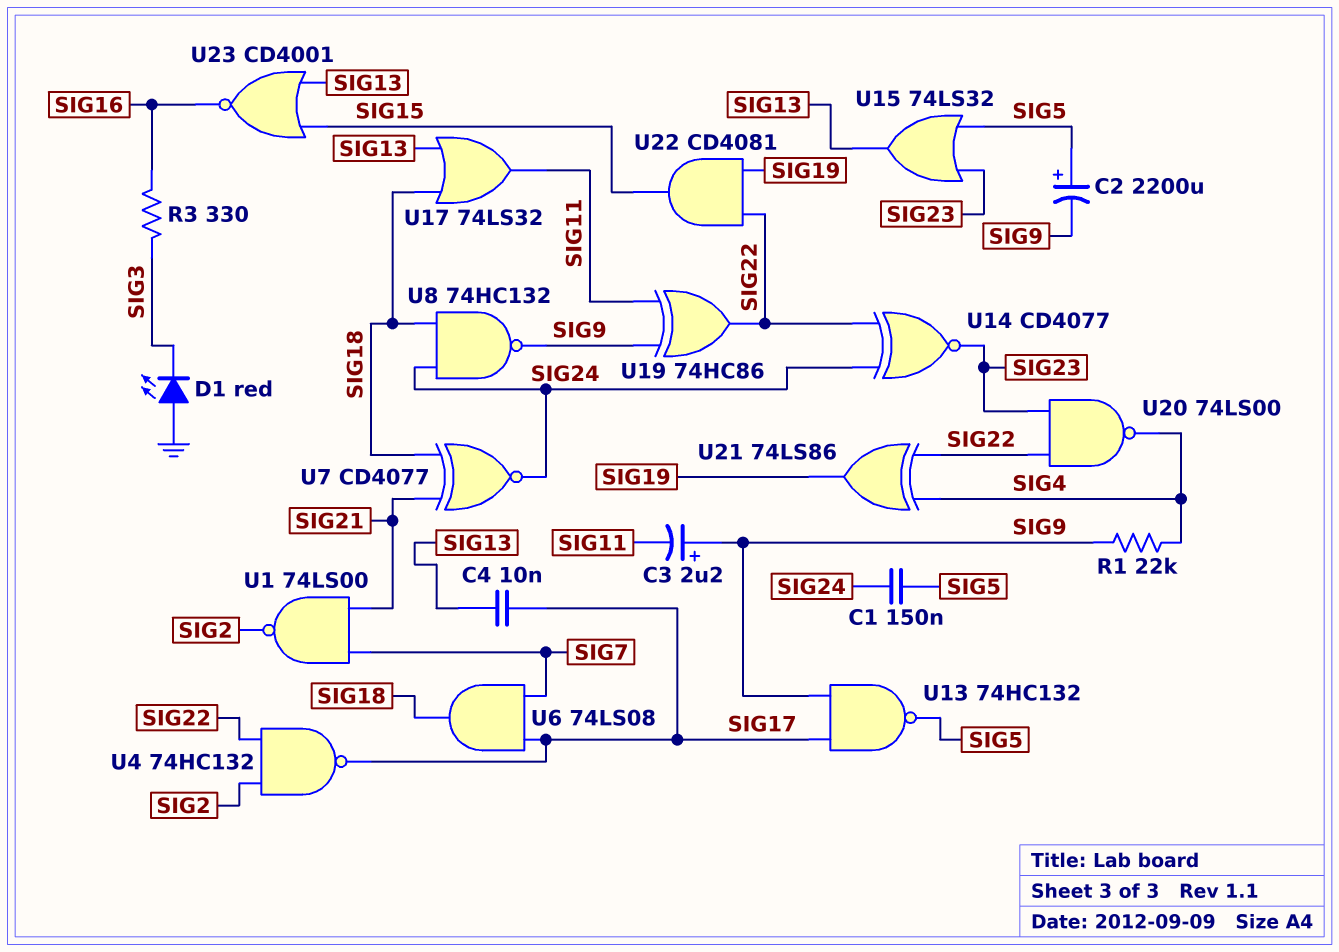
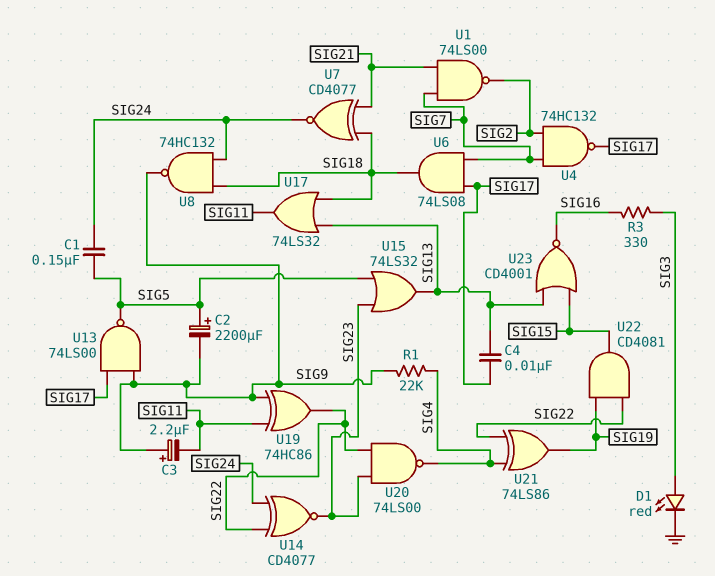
D1: LED red (A GND, K SIG3) -> LED red (A SIG3, K GND)
U4: NAND 74HC132 (in SIG2, in SIG22, out SIG17) -> NAND 74HC132 (in SIG2, in SIG7, out SIG17)
U13: NAND 74HC132 (in SIG9, in SIG17, out SIG5) -> NAND 74LS00 (in SIG9, in SIG17, out SIG5)

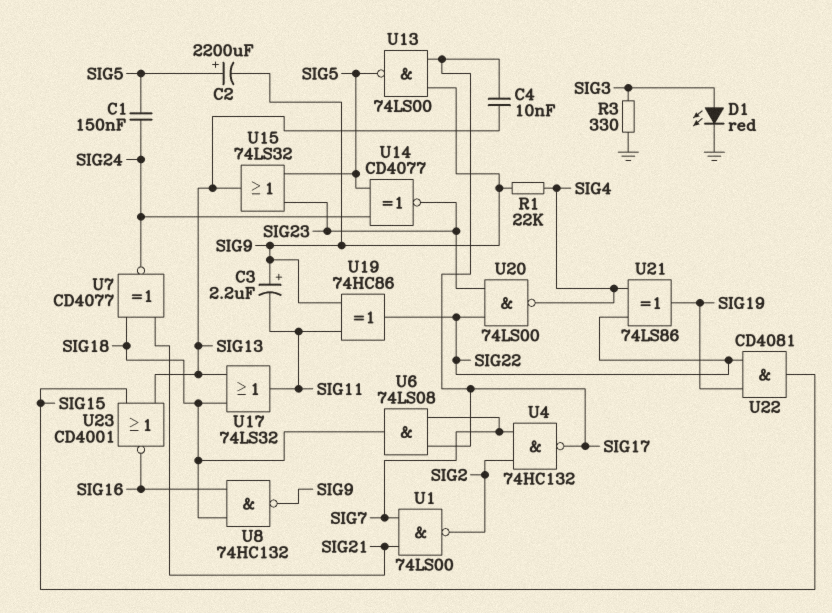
R3: 330 (SIG3, SIG16) -> 330 (GND, SIG3)
U8: NAND 74HC132 (in SIG18, in SIG24, out SIG9) -> NAND 74HC132 (in SIG16, in SIG18, out SIG9)
U14: XNOR CD4077 (in SIG22, in SIG24, out SIG23) -> XNOR CD4077 (in SIG5, in SIG24, out SIG23)

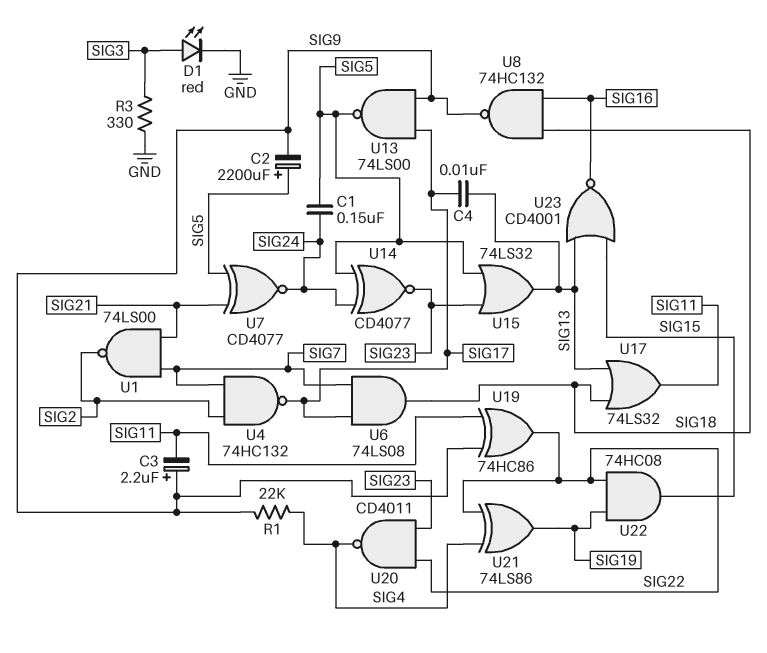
U7: XNOR CD4077 (in SIG18, in SIG21, out SIG24) -> XNOR CD4077 (in SIG5, in SIG21, out SIG24)
U20: NAND 74LS00 (in SIG22, in SIG23, out SIG4) -> NAND CD4011 (in SIG22, in SIG23, out SIG4)
U22: AND CD4081 (in SIG19, in SIG22, out SIG15) -> AND 74HC08 (in SIG19, in SIG22, out SIG15)

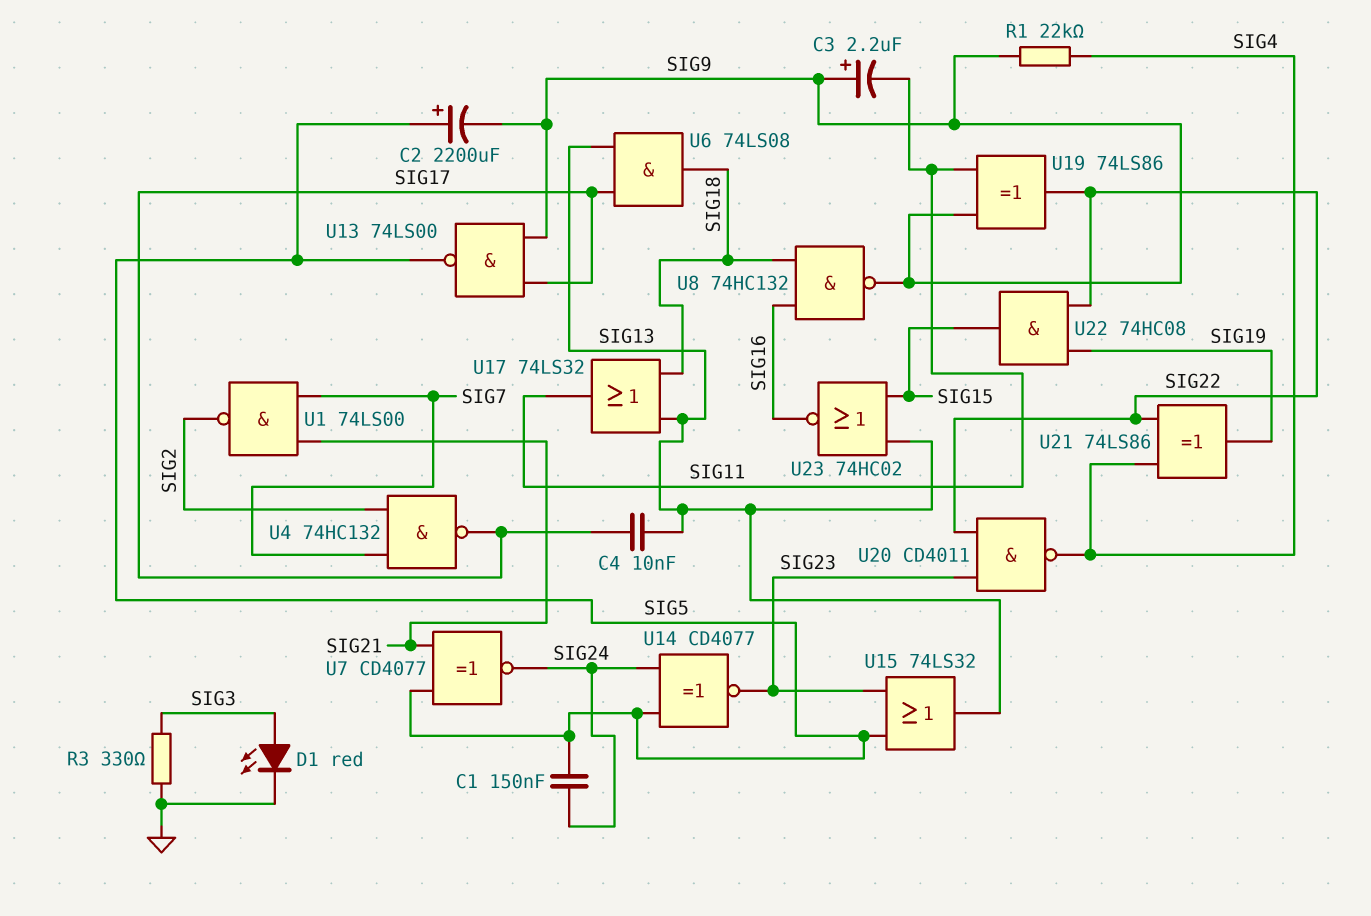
U6: AND 74LS08 (in SIG7, in SIG17, out SIG18) -> AND 74LS08 (in SIG13, in SIG17, out SIG18)
U19: XOR 74HC86 (in SIG9, in SIG11, out SIG22) -> XOR 74LS86 (in SIG9, in SIG11, out SIG22)
U23: NOR CD4001 (in SIG13, in SIG15, out SIG16) -> NOR 74HC02 (in SIG13, in SIG15, out SIG16)

